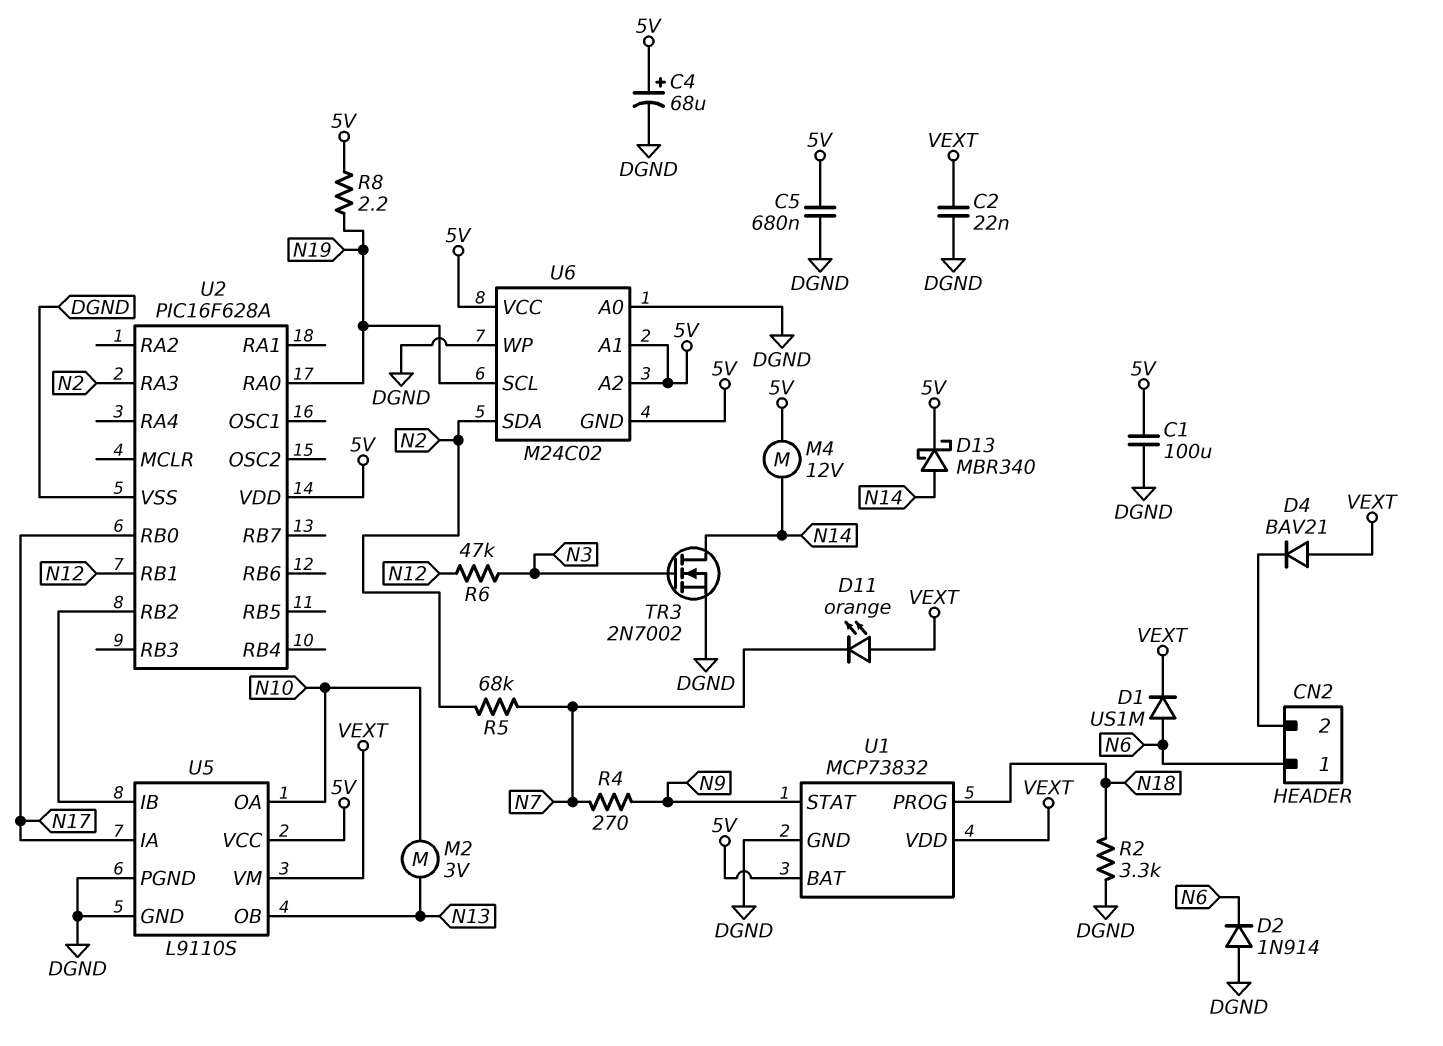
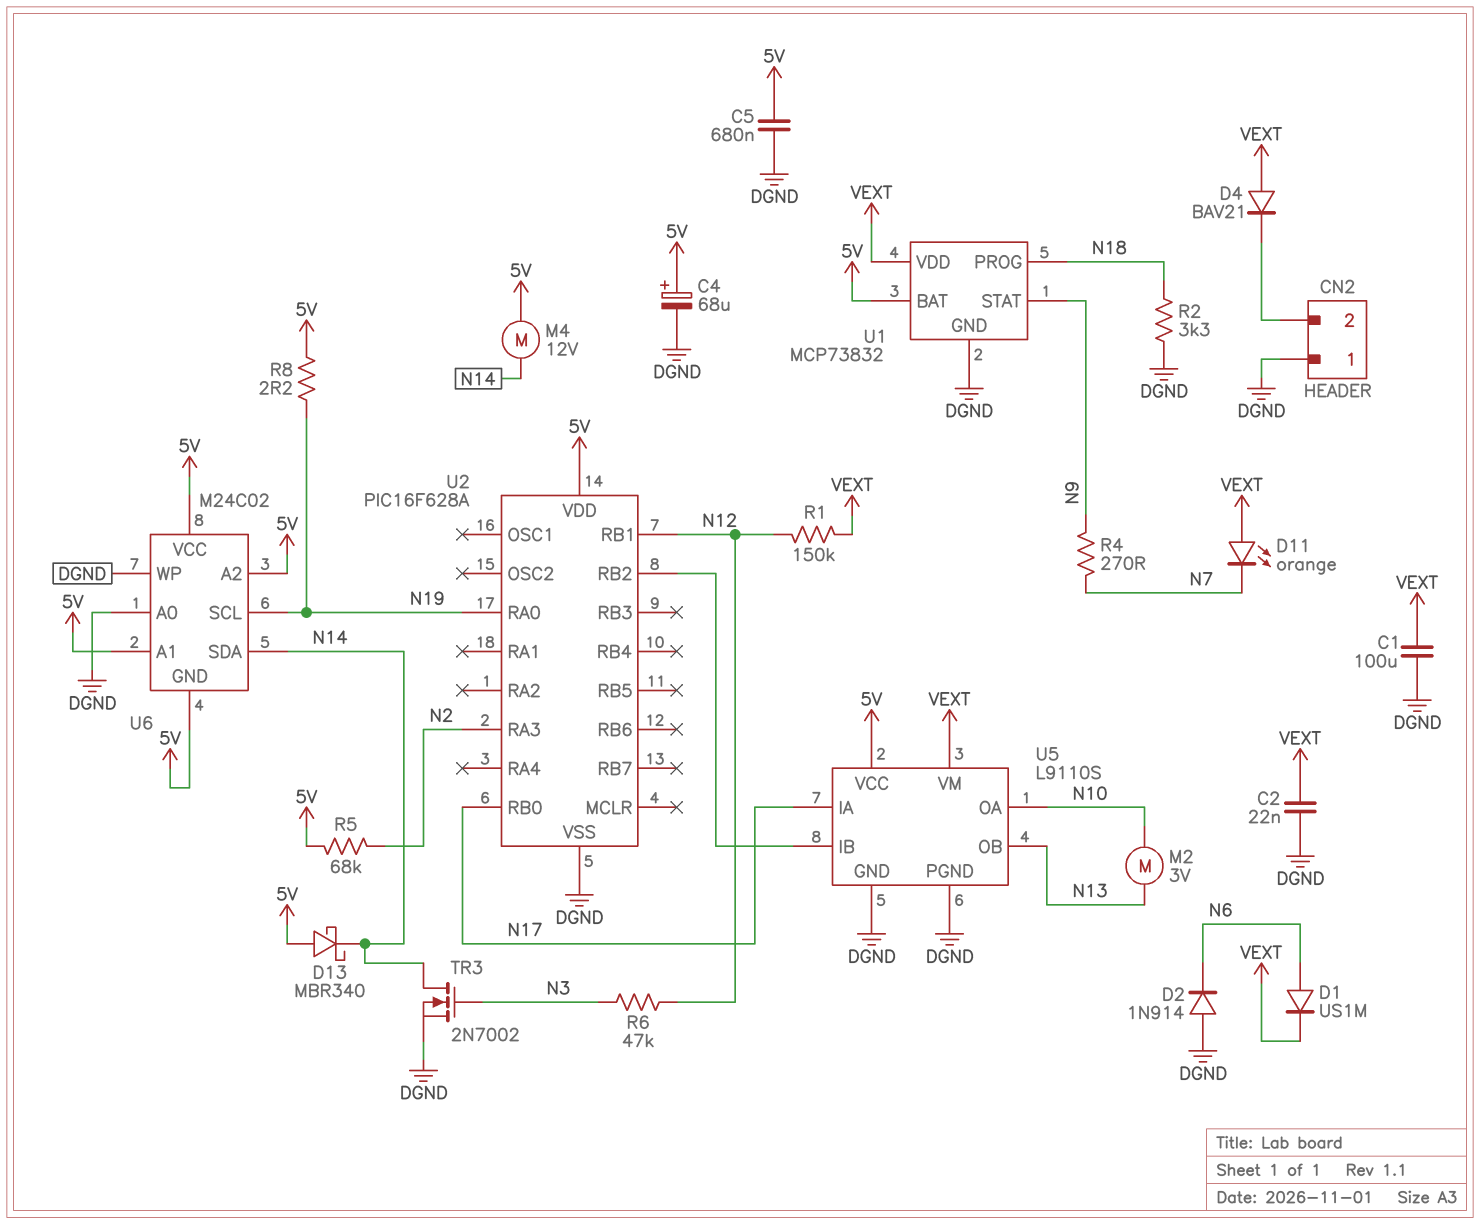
C1: 100uF (5V, DGND) -> 100uF (DGND, VEXT)
CN2 pin 1: N6 -> DGND
D13: schottky MBR340 (A N14, K 5V) -> schottky MBR340 (A 5V, K N14)
R1: none -> 150k (N12, VEXT)
R5: 68k (N2, N7) -> 68k (5V, N2)
U6 pin SDA: N2 -> N14

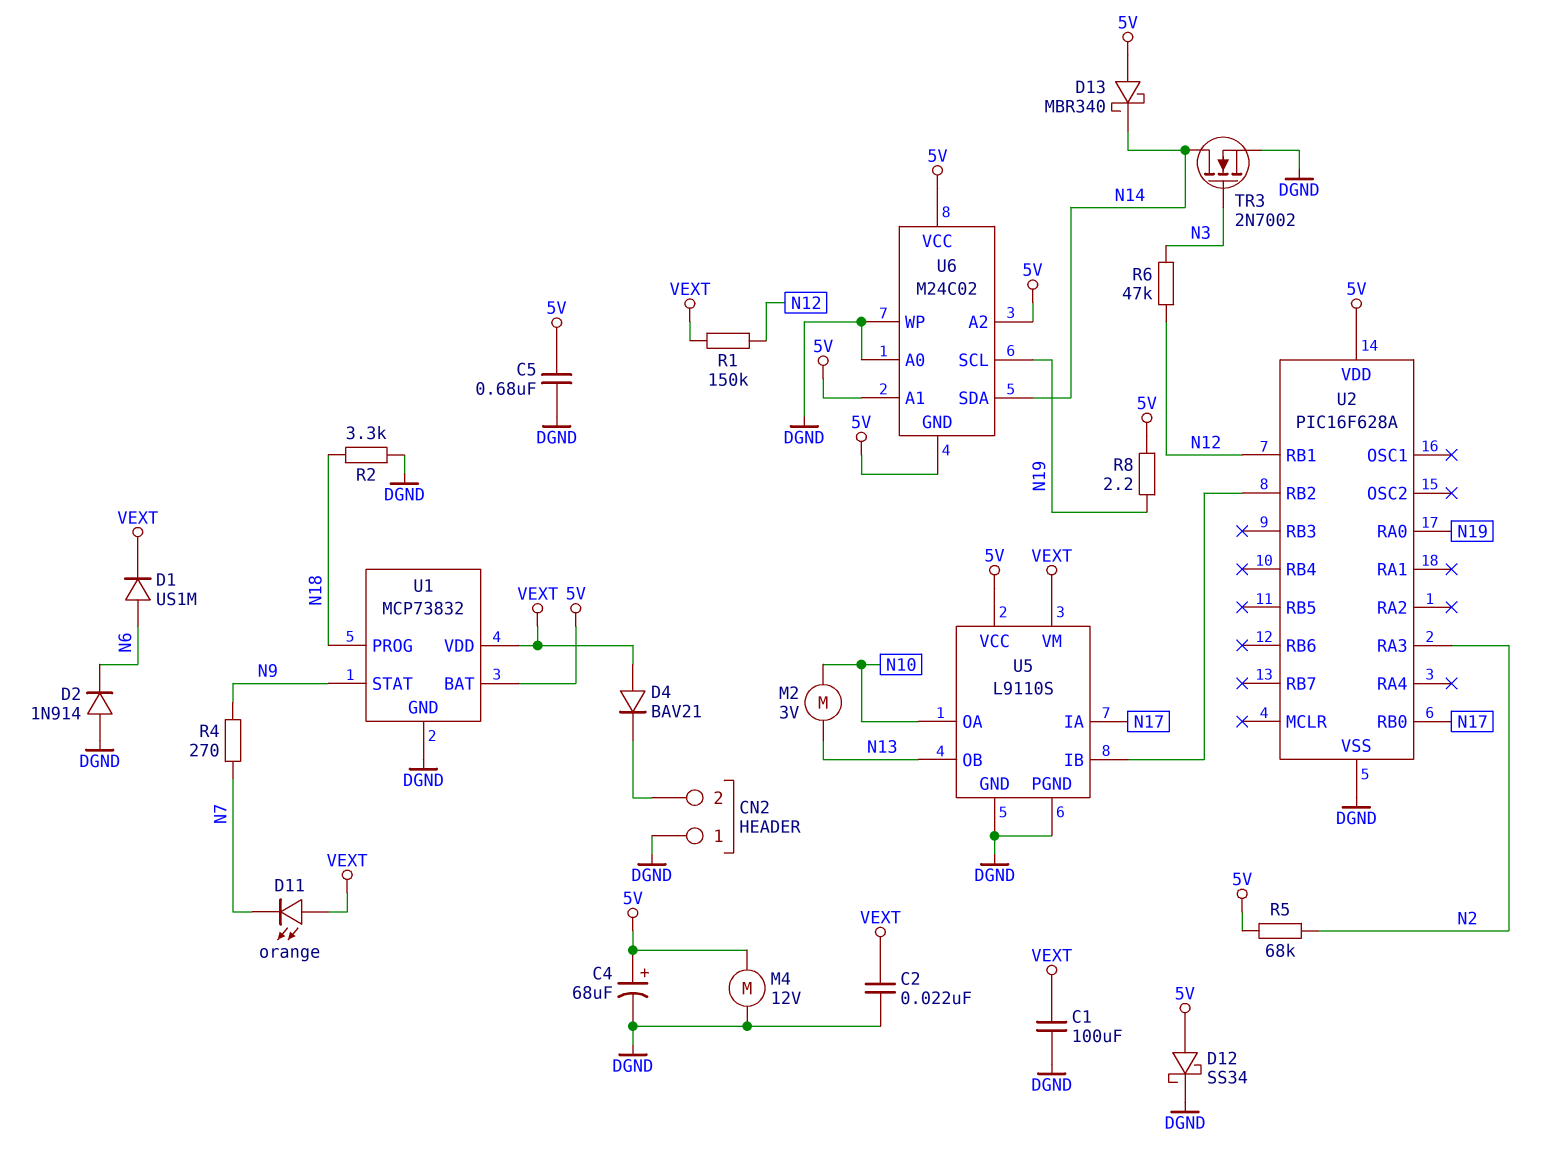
D12: none -> schottky SS34 (A 5V, K DGND)
M4: motor 12V (5V, N14) -> motor 12V (5V, DGND)

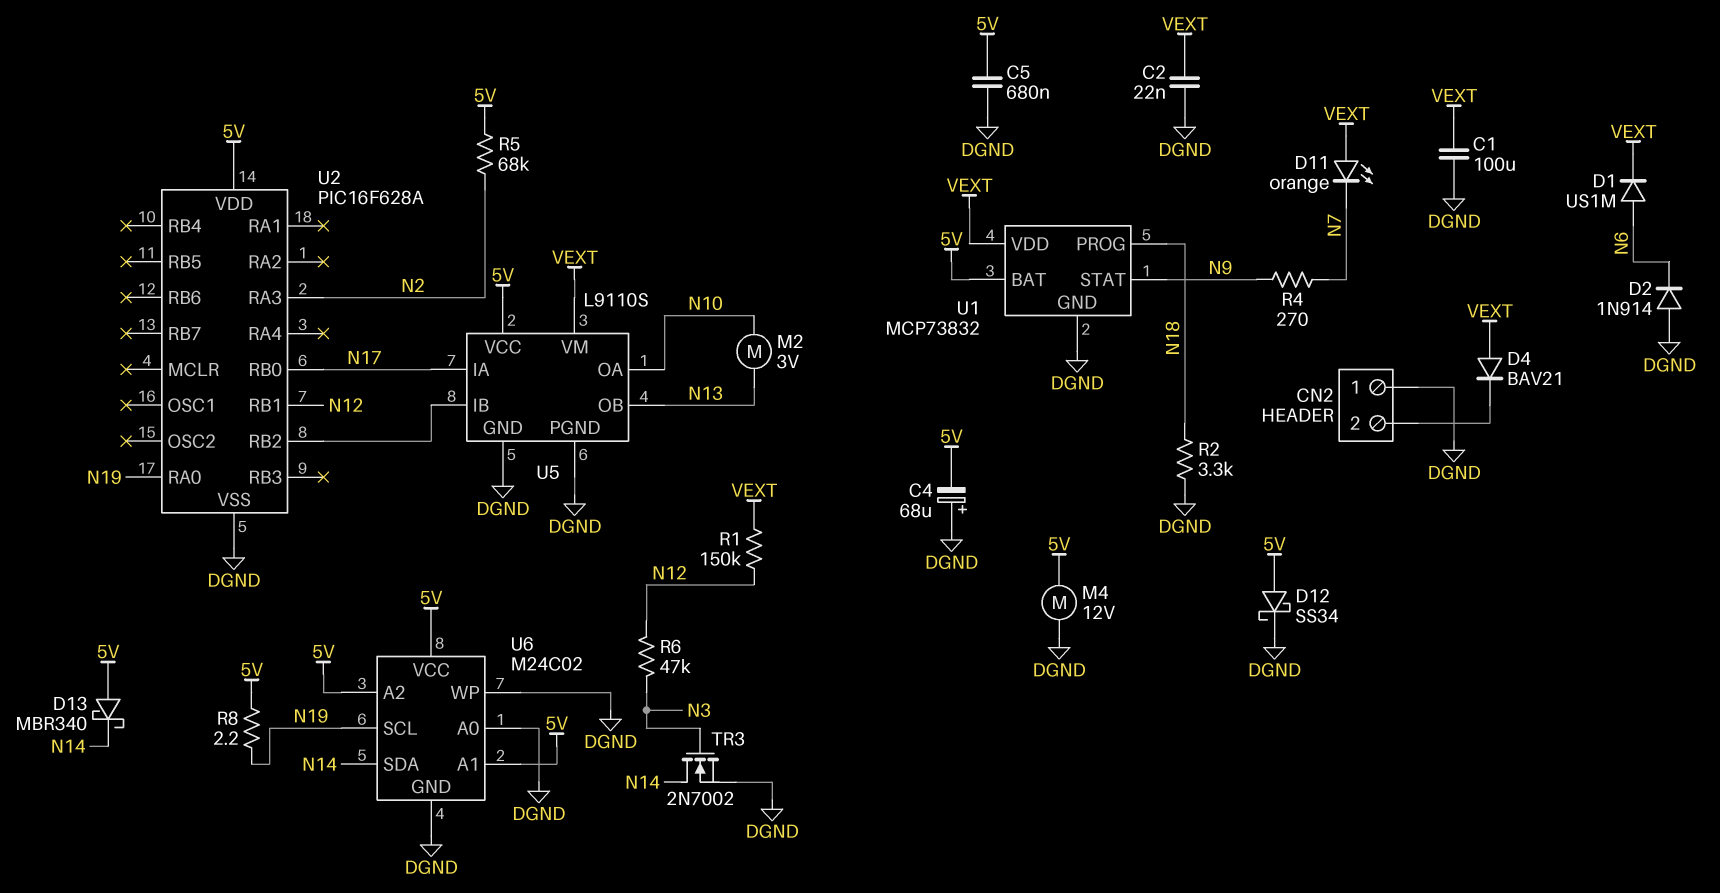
C4: 68uF (plus 5V, minus DGND) -> 68uF (plus DGND, minus 5V)
U6 pin GND: 5V -> DGND

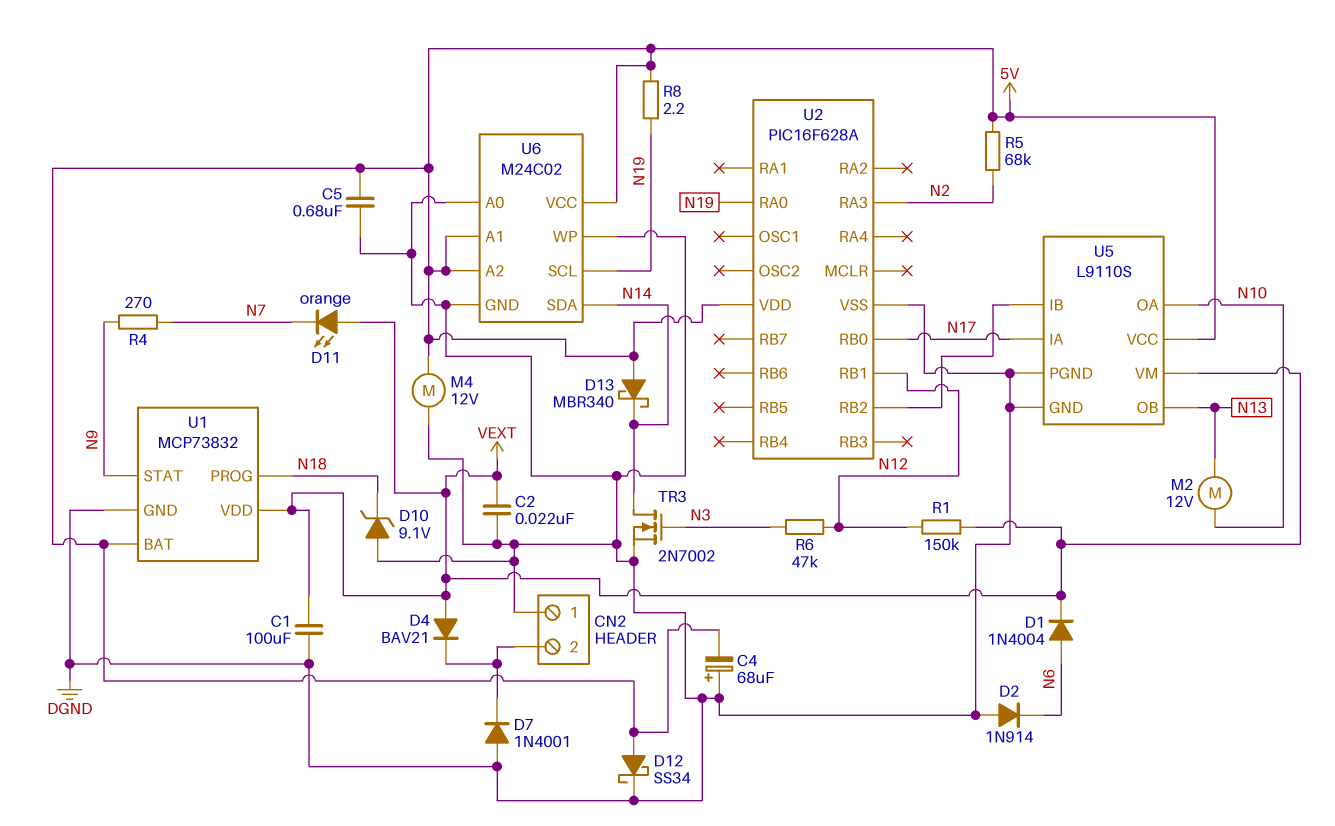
D1: diode US1M (A N6, K VEXT) -> diode 1N4004 (A N6, K VEXT)
D7: none -> diode 1N4001 (A DGND, K CN2/2)
D10: none -> zener 9.1V (A DGND, K N18)
M2: motor 3V (N10, N13) -> motor 12V (N10, N13)
R2: 3.3k (DGND, N18) -> none

